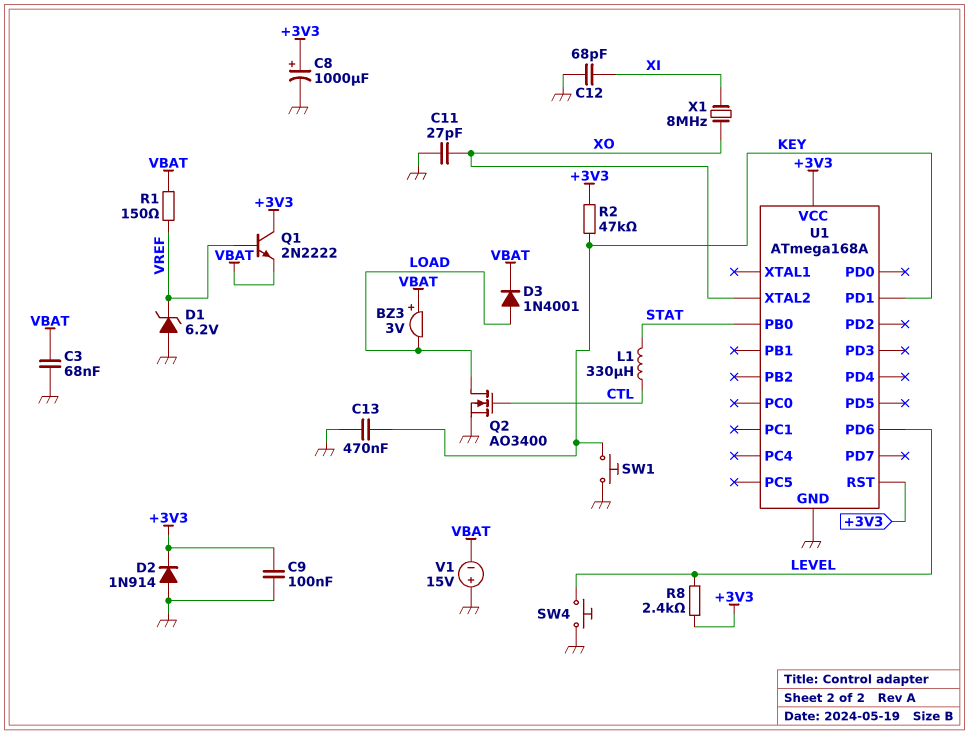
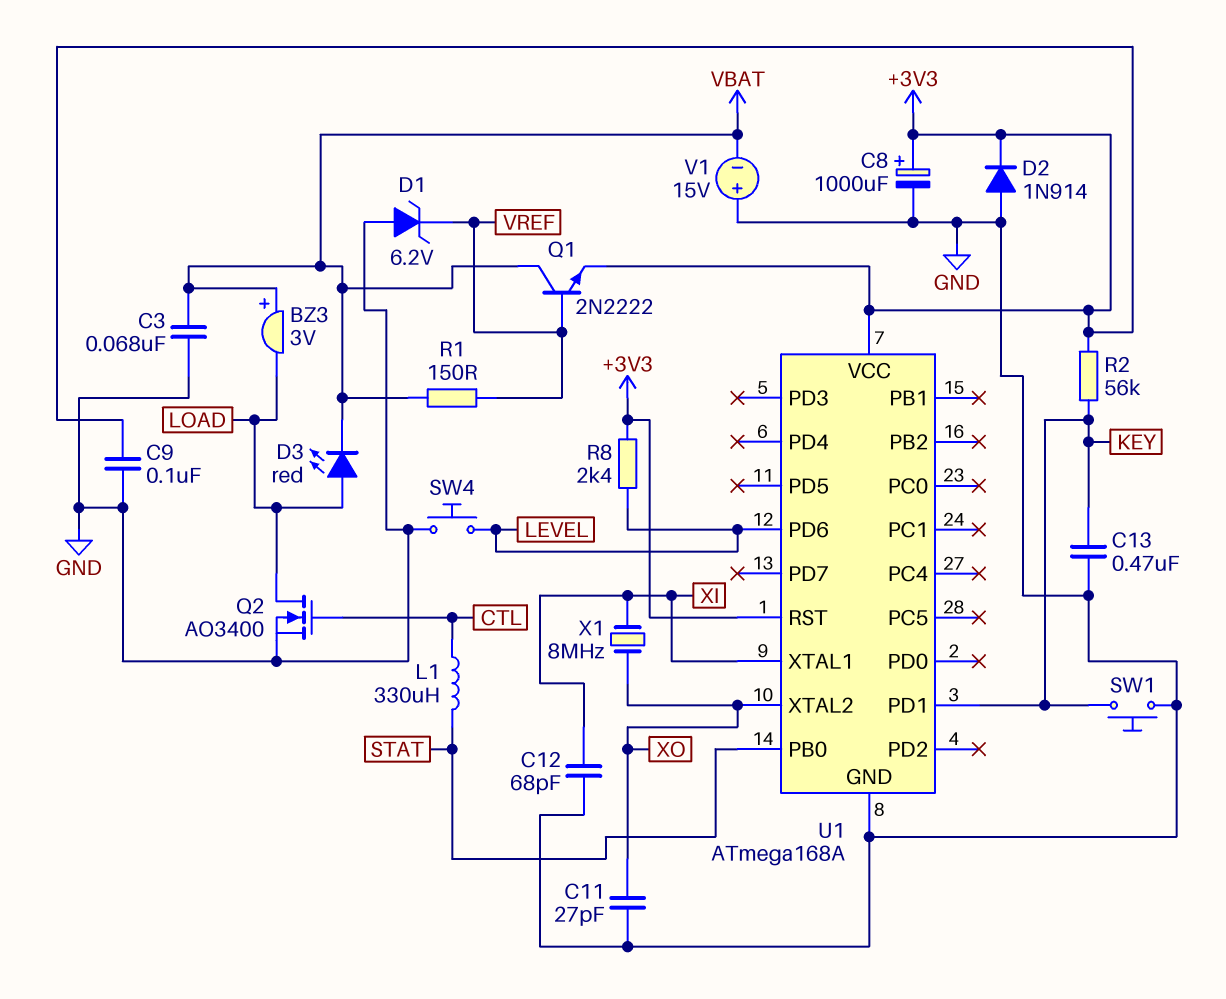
D3: diode 1N4001 (A LOAD, K VBAT) -> LED red (A LOAD, K VBAT)
Q1: NPN 2N2222 (B VREF, C +3V3, E VBAT) -> NPN 2N2222 (B VREF, C VBAT, E +3V3)
R2: 47k (+3V3, KEY) -> 56k (+3V3, KEY)
U1 pin XTAL1: none -> XI

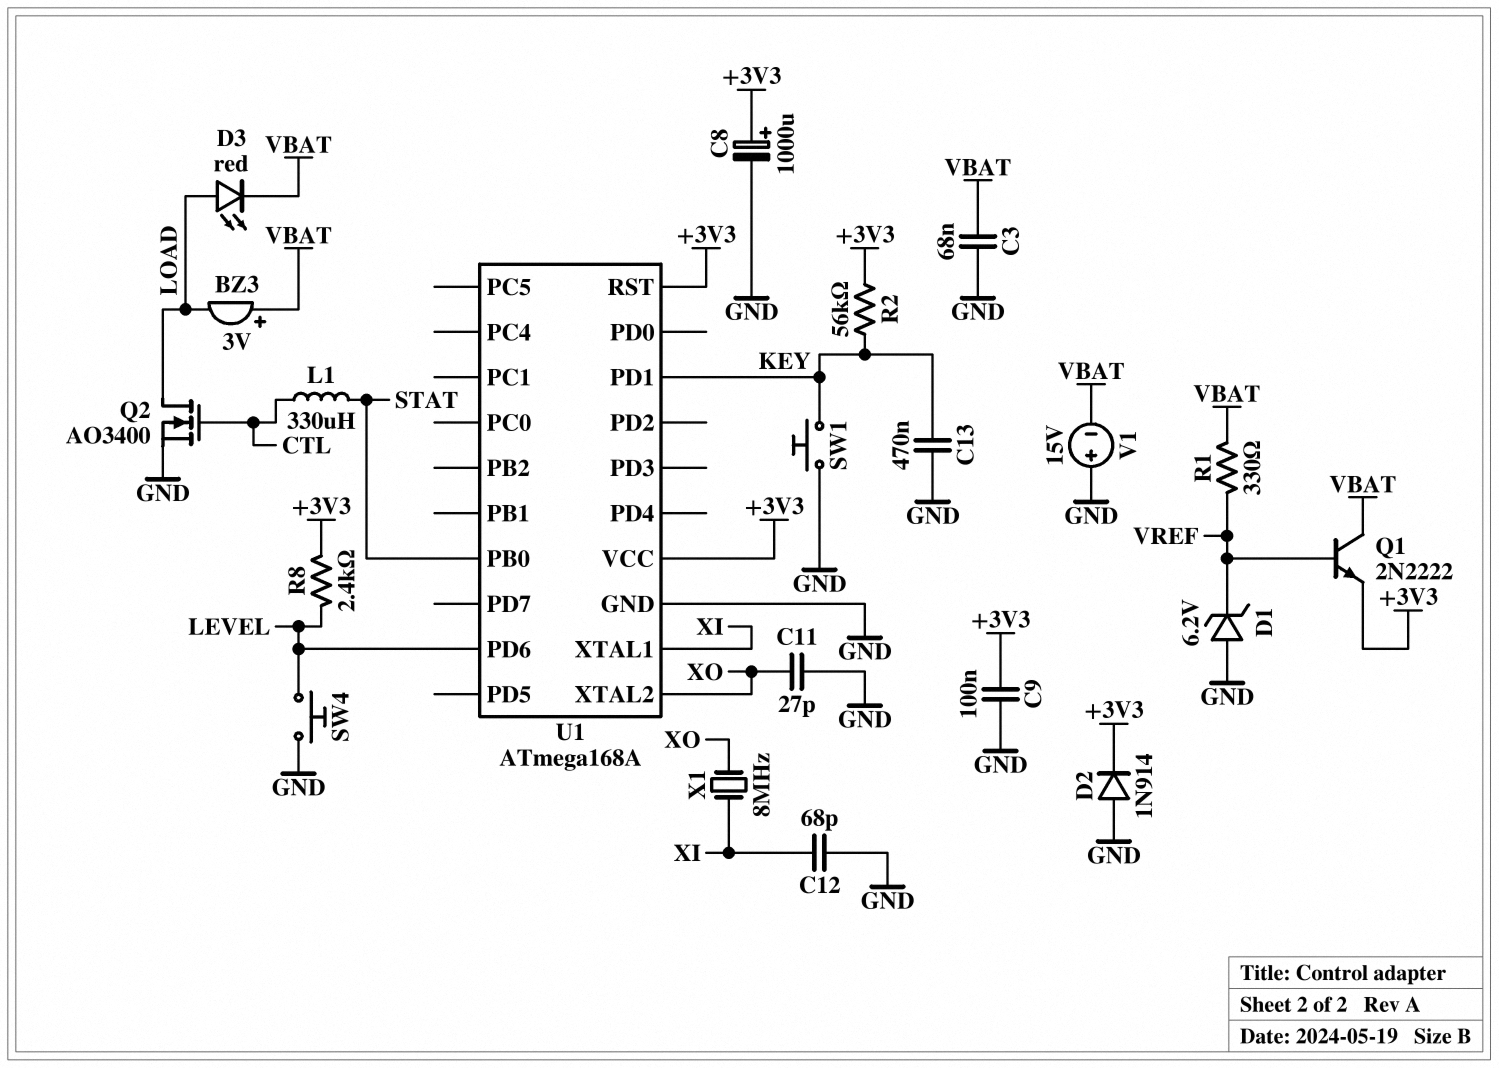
R1: 150 (VBAT, VREF) -> 330 (VBAT, VREF)

